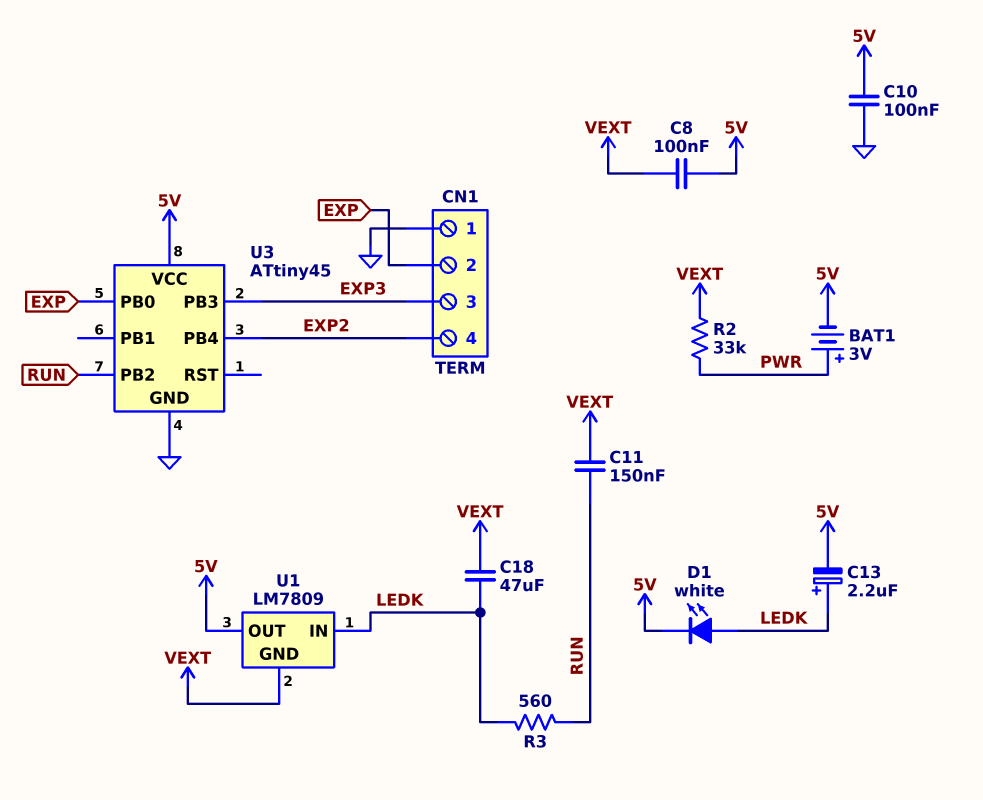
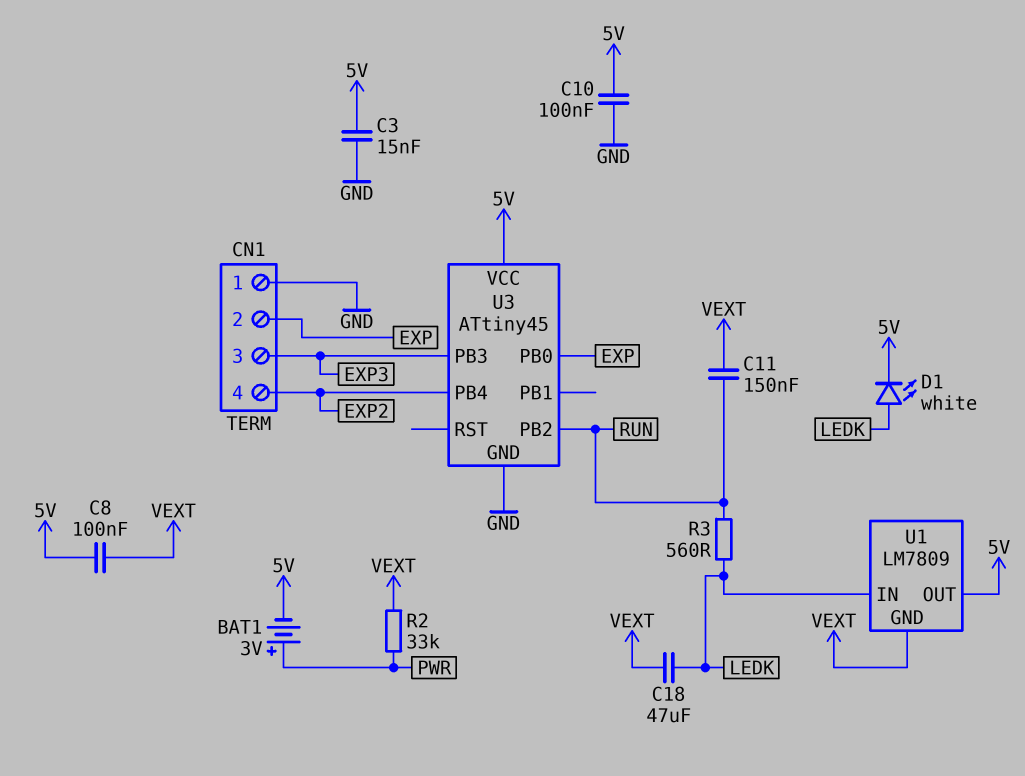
C3: none -> 15nF (5V, GND)
C13: 2.2uF (plus LEDK, minus 5V) -> none

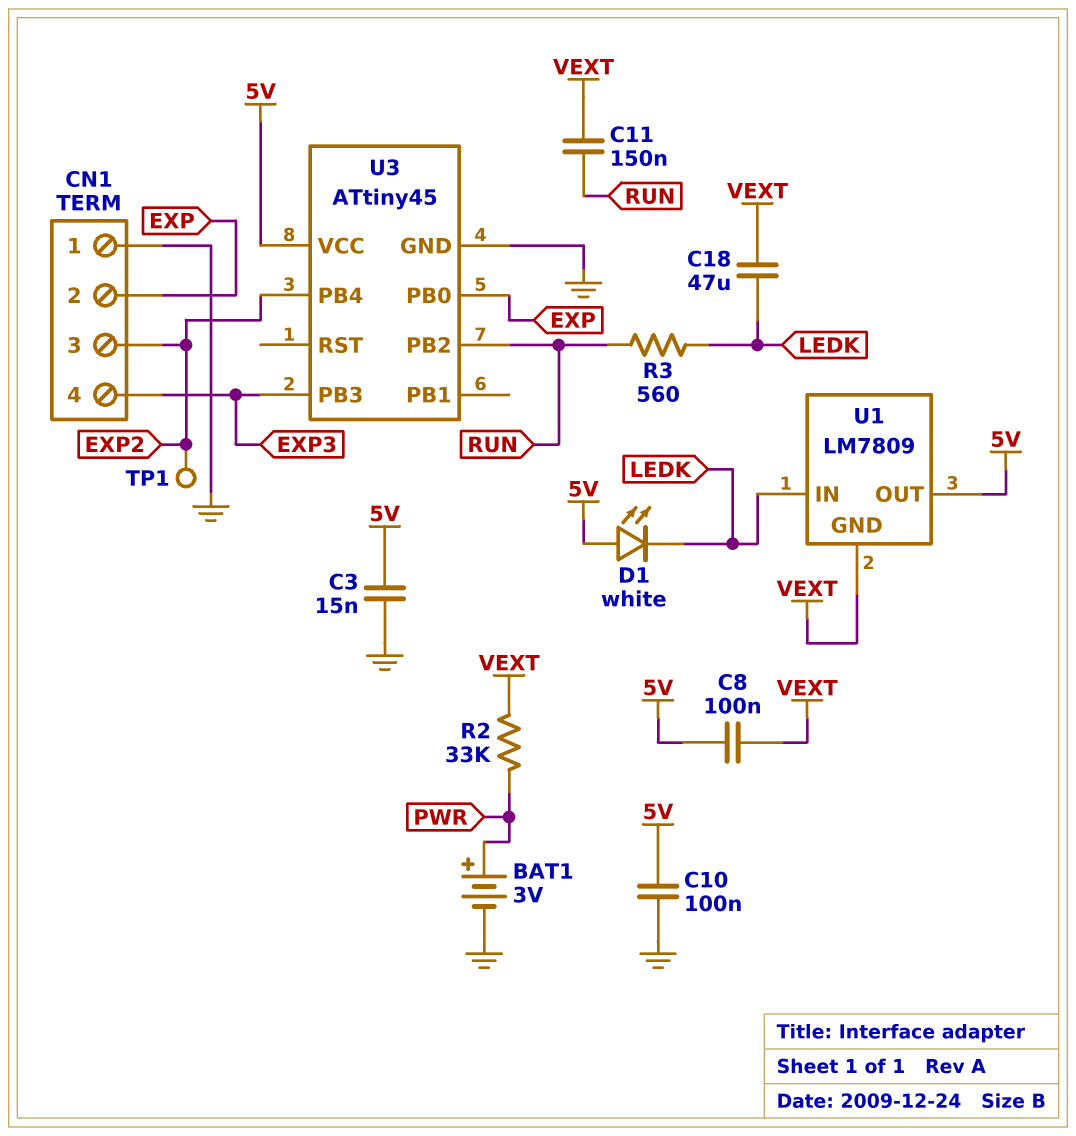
BAT1: 3V (plus PWR, minus 5V) -> 3V (plus PWR, minus GND)
CN1 pin 3: EXP3 -> EXP2
CN1 pin 4: EXP2 -> EXP3
D1: LED white (A LEDK, K 5V) -> LED white (A 5V, K LEDK)
TP1: none -> test point (EXP2)

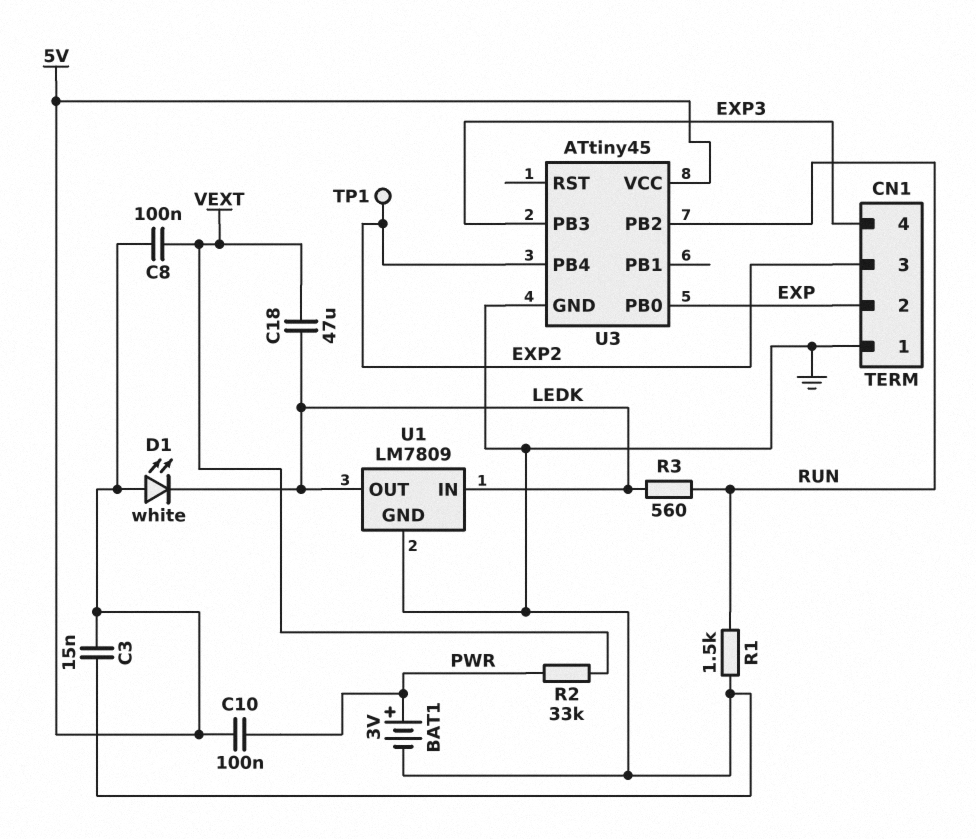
C10: 100nF (5V, GND) -> 100nF (5V, PWR)
C11: 150nF (RUN, VEXT) -> none
R1: none -> 1.5k (GND, RUN)
U1 pin GND: VEXT -> GND
U1 pin OUT: 5V -> LEDK

